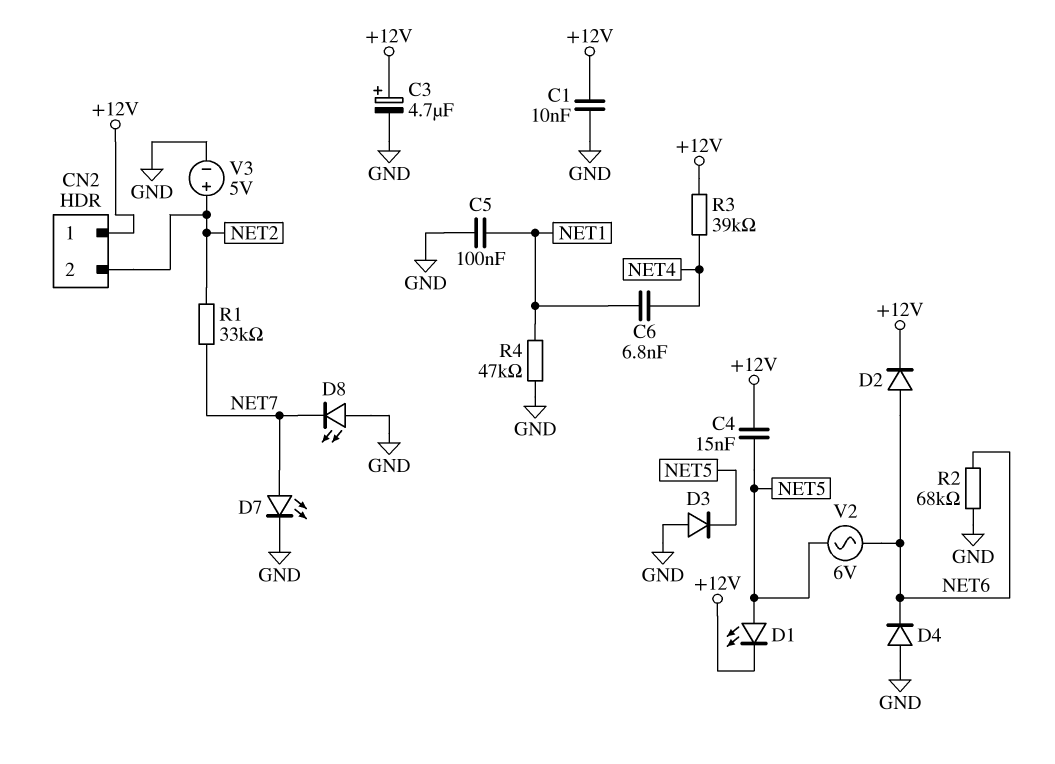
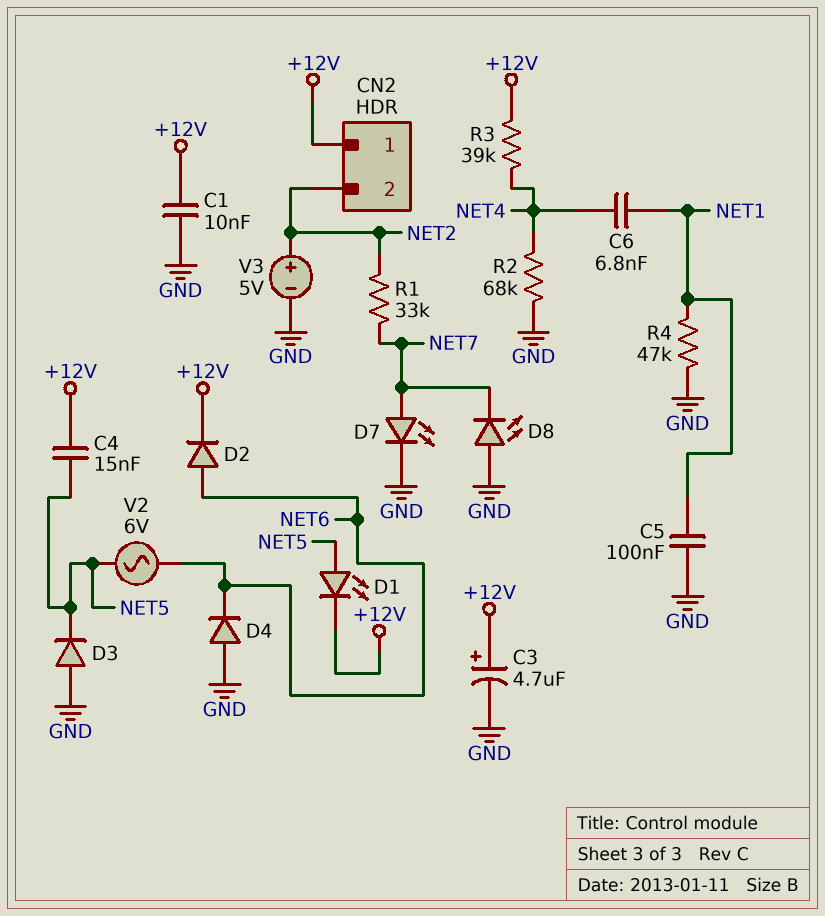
R2: 68k (GND, NET6) -> 68k (GND, NET4)

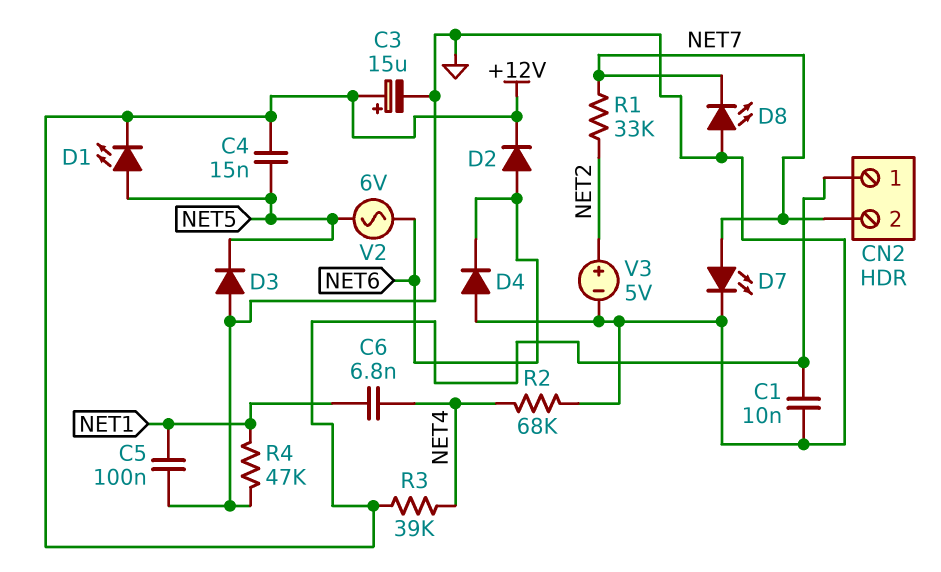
C3: 4.7uF (plus +12V, minus GND) -> 15uF (plus +12V, minus GND)
CN2 pin 2: NET2 -> NET7

